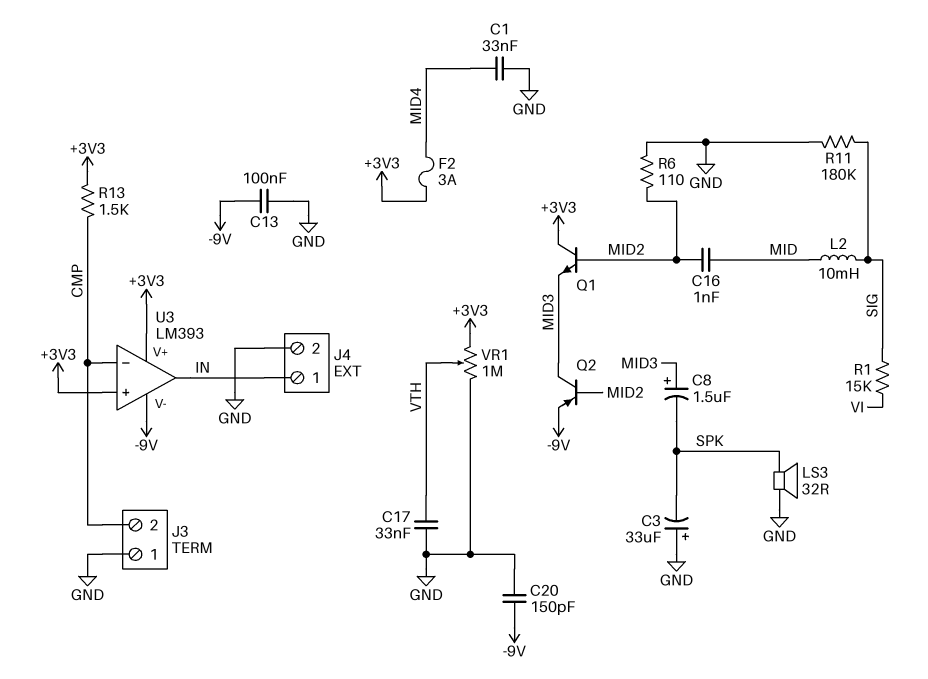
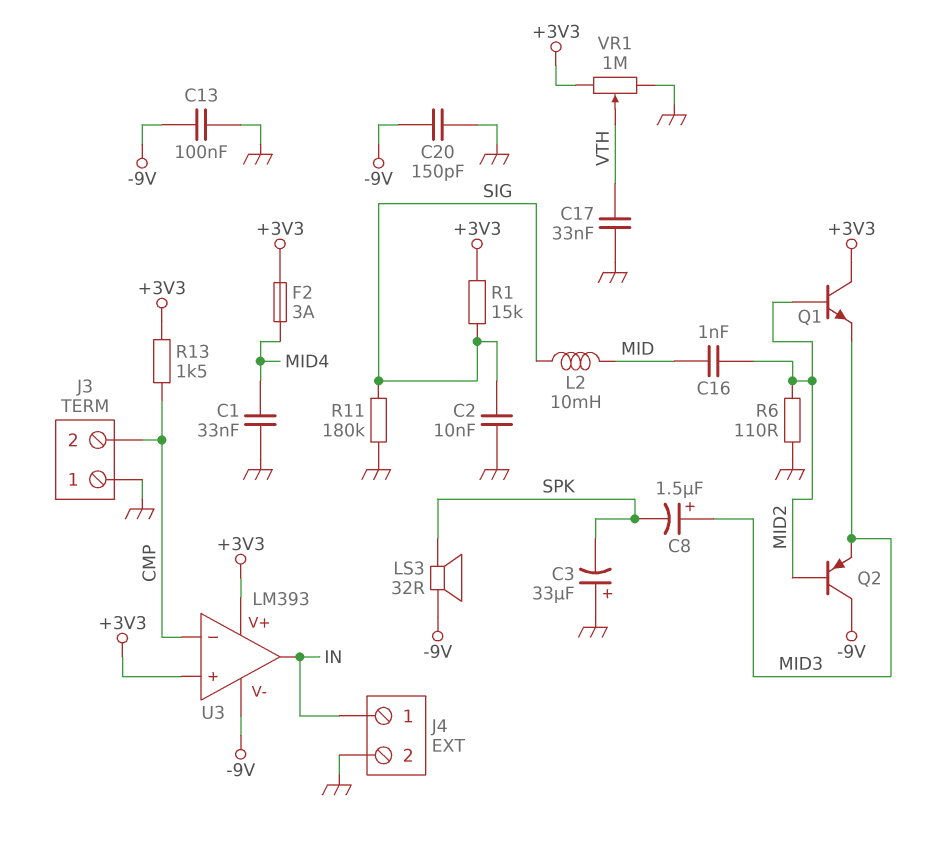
C2: none -> 10nF (GND, SIG)
LS3: speaker 32R (GND, SPK) -> speaker 32R (-9V, SPK)
Q2: PNP (B MID2, C MID3, E -9V) -> PNP (B MID2, C -9V, E MID3)
R1: 15k (SIG, VI) -> 15k (+3V3, SIG)

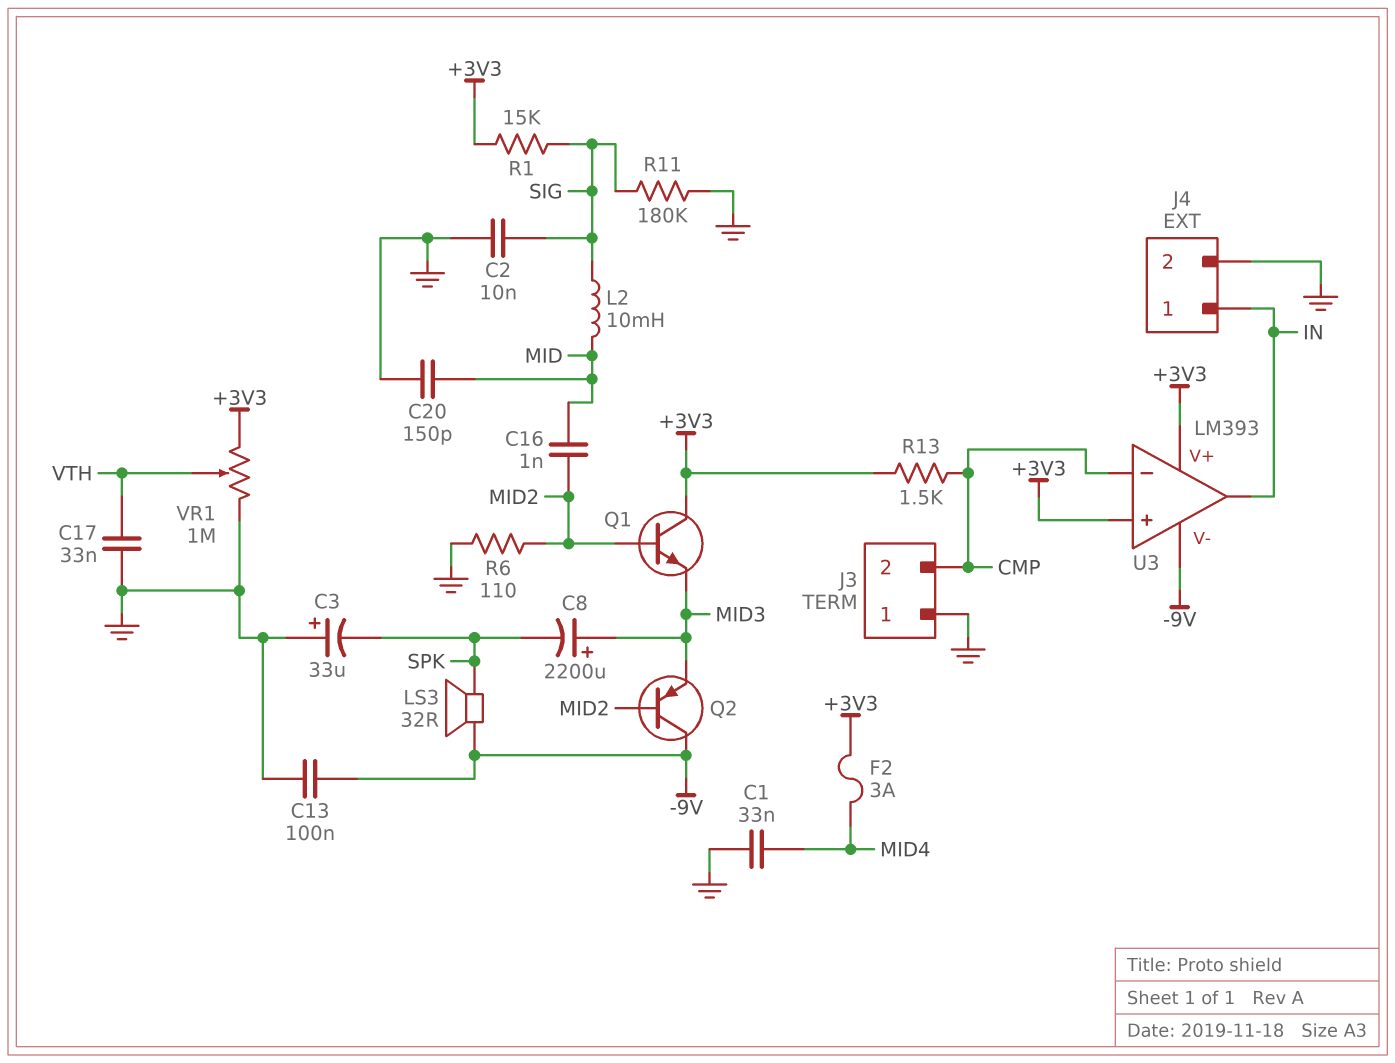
C8: 1.5uF (plus MID3, minus SPK) -> 2200uF (plus MID3, minus SPK)
C20: 150pF (-9V, GND) -> 150pF (GND, MID)

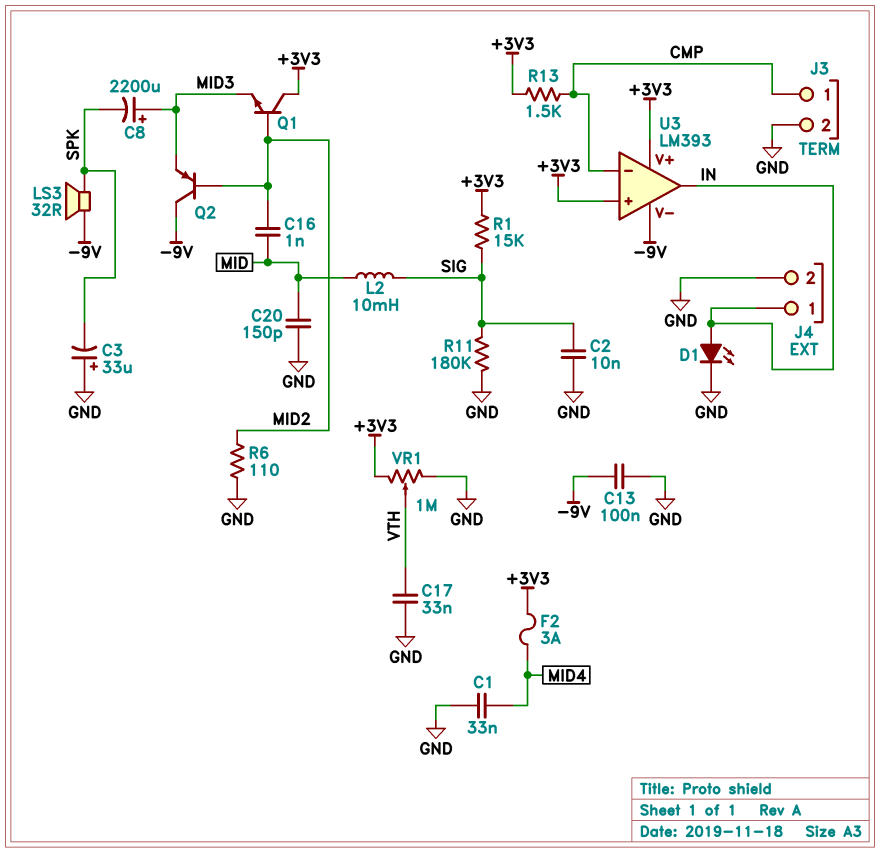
D1: none -> LED (A IN, K GND)
J3 pin 1: GND -> CMP
J3 pin 2: CMP -> GND

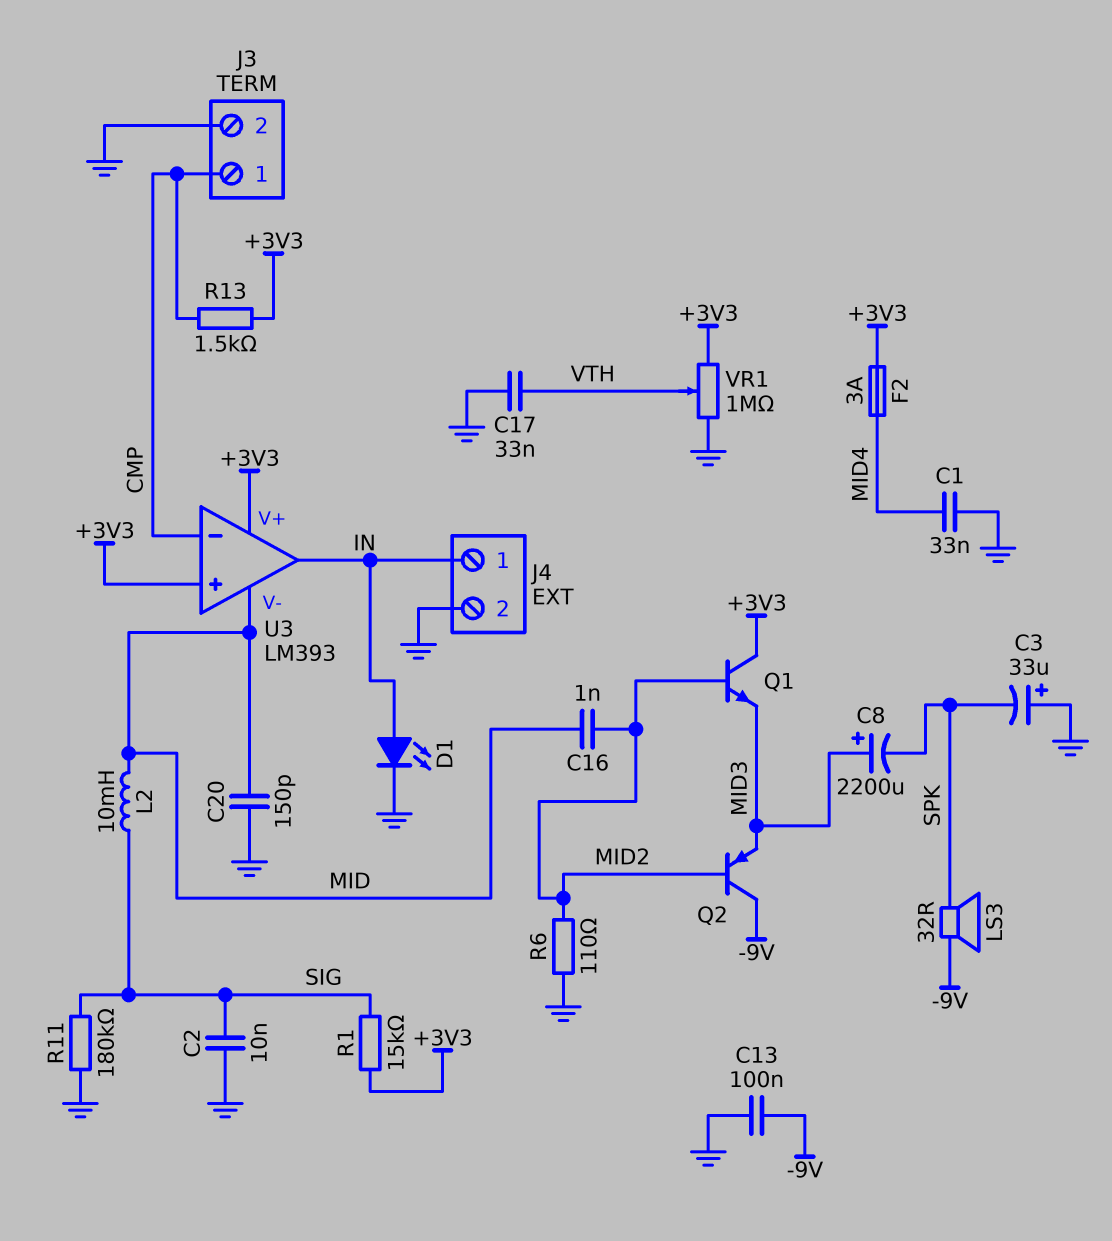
U3 pin V-: -9V -> MID

